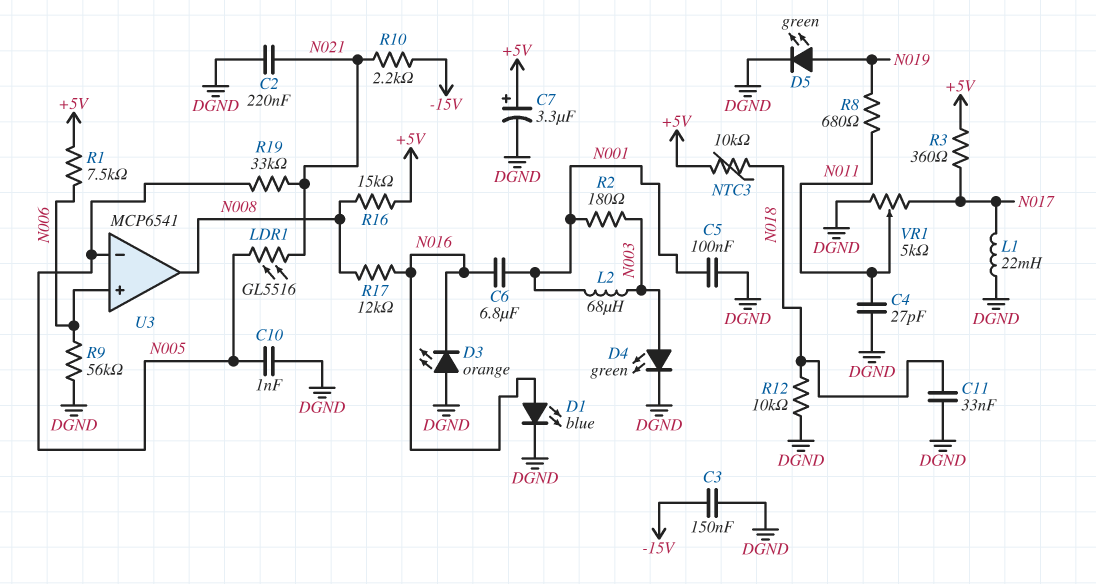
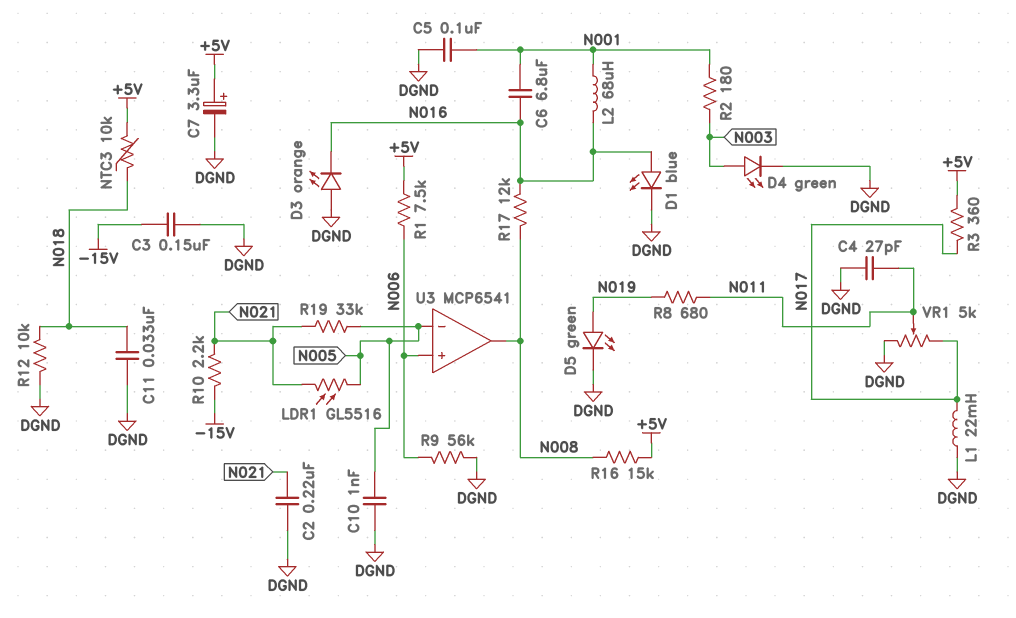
L2: 68uH (N001, N003) -> 68uH (N001, N016)

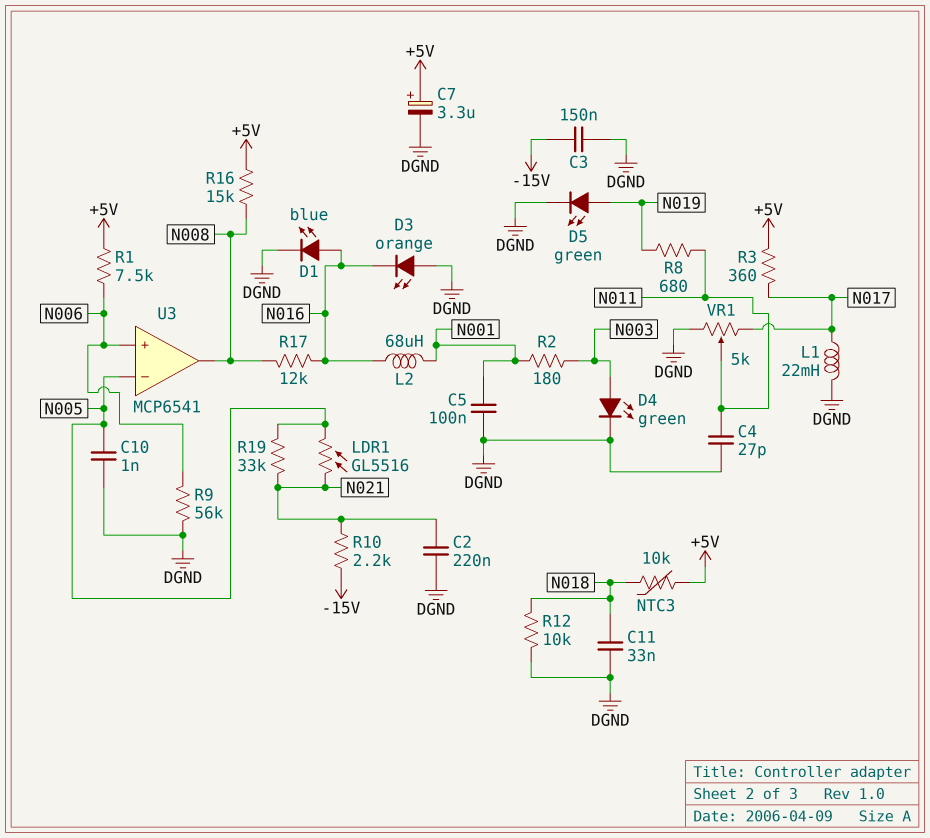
C6: 6.8uF (N001, N016) -> none

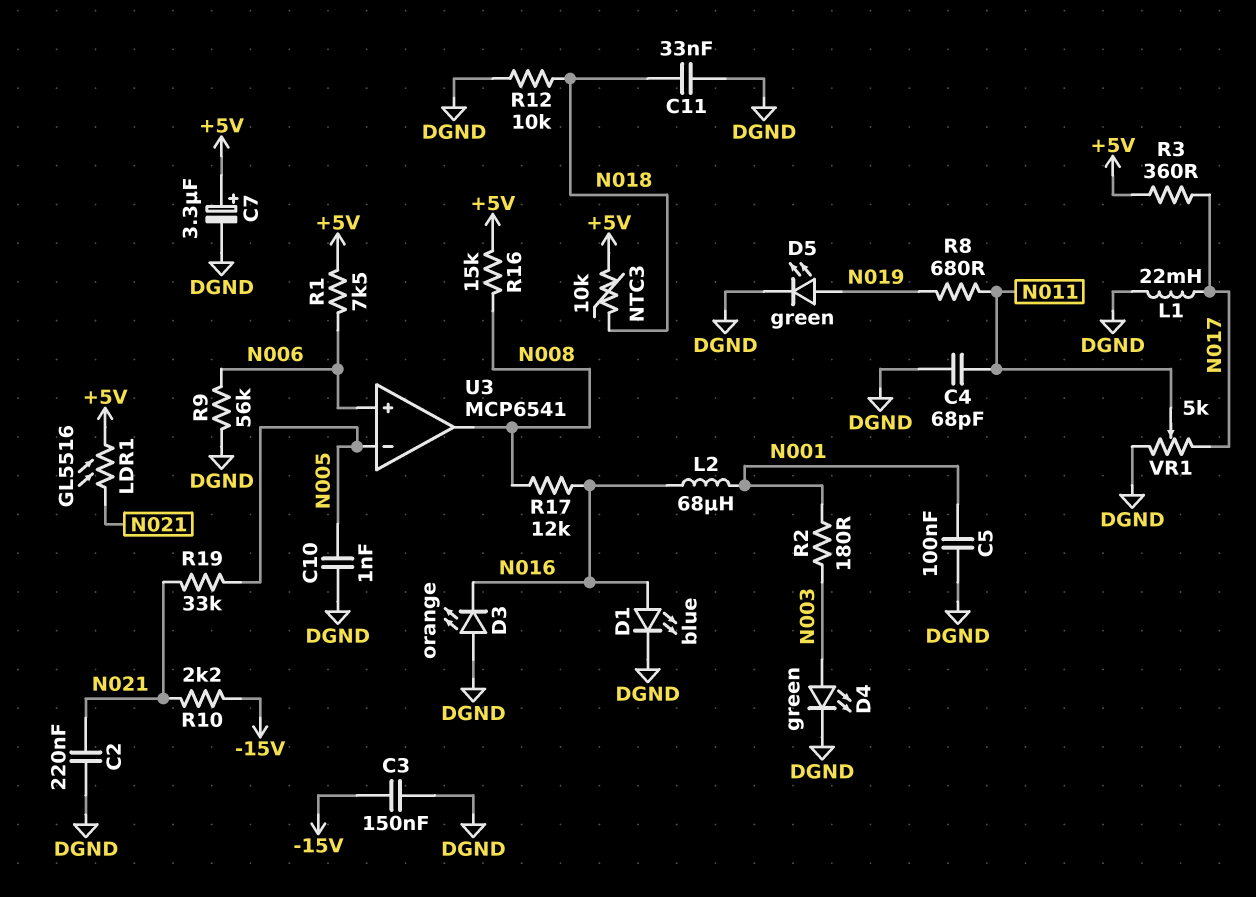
C4: 27pF (DGND, N011) -> 68pF (DGND, N011)
LDR1: GL5516 (N005, N021) -> GL5516 (+5V, N021)

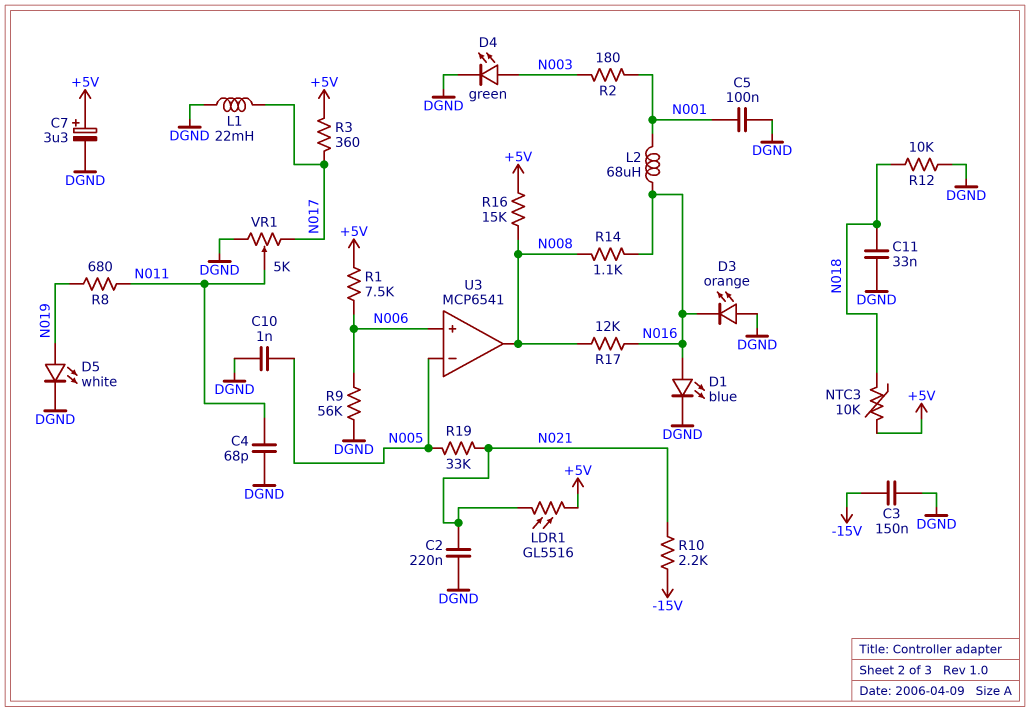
D5: LED green (A N019, K DGND) -> LED white (A N019, K DGND)
R14: none -> 1.1k (N008, N016)

